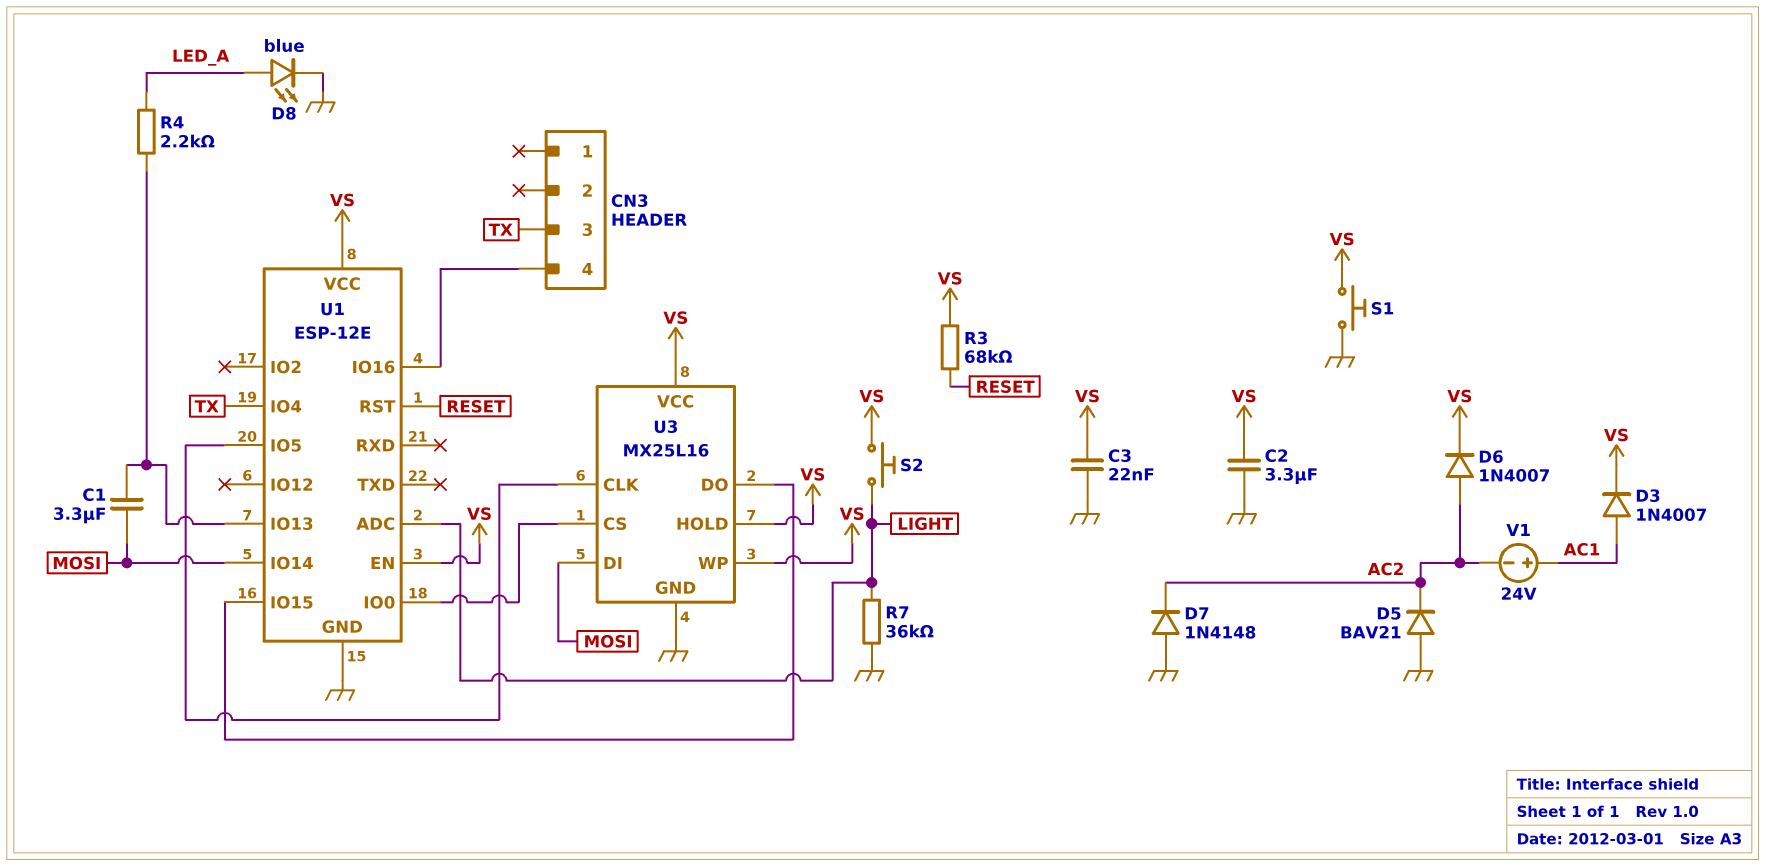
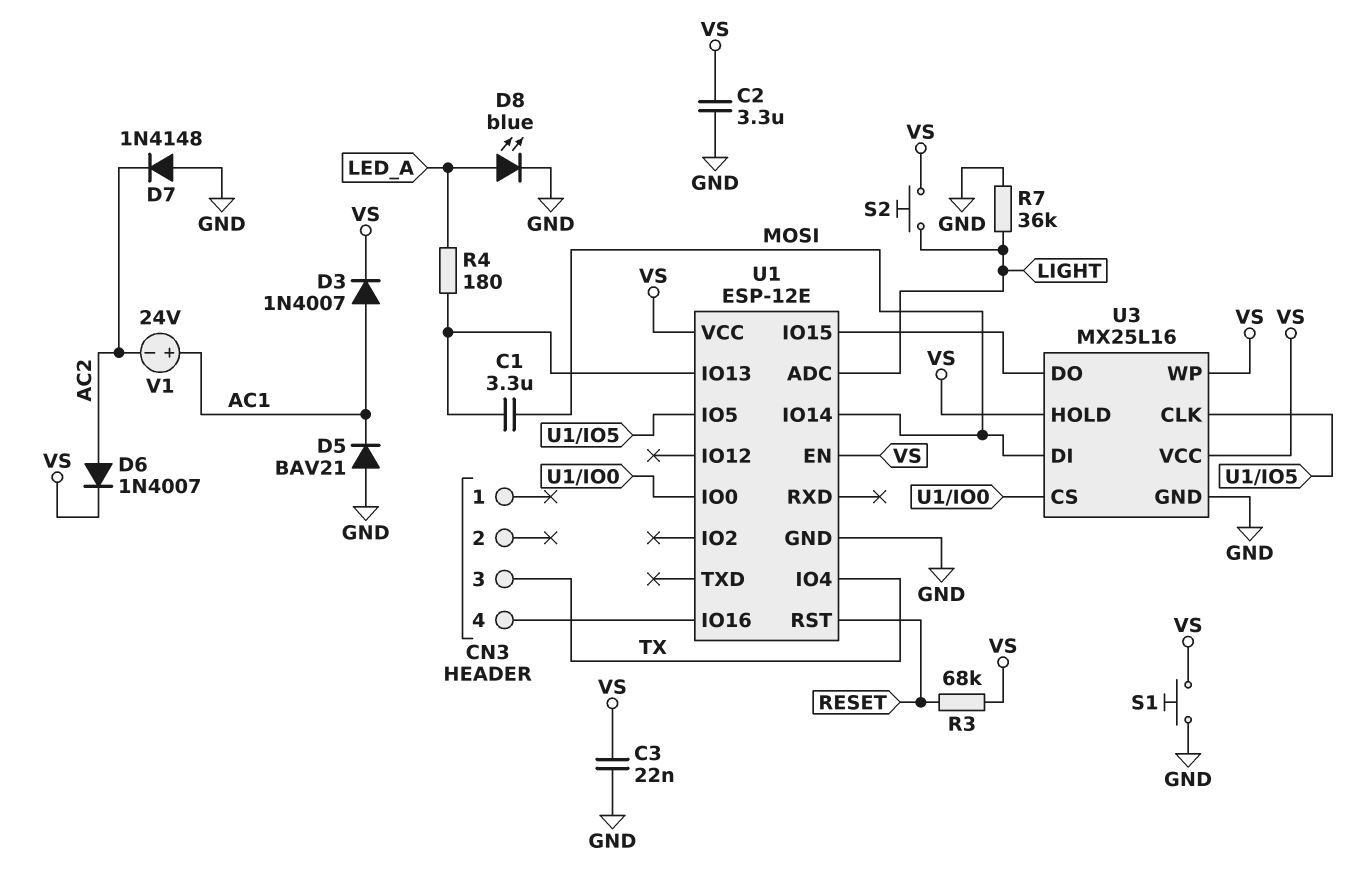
D5: diode BAV21 (A GND, K AC2) -> diode BAV21 (A GND, K AC1)
R4: 2.2k (LED_A, U1/IO13) -> 180 (LED_A, U1/IO13)

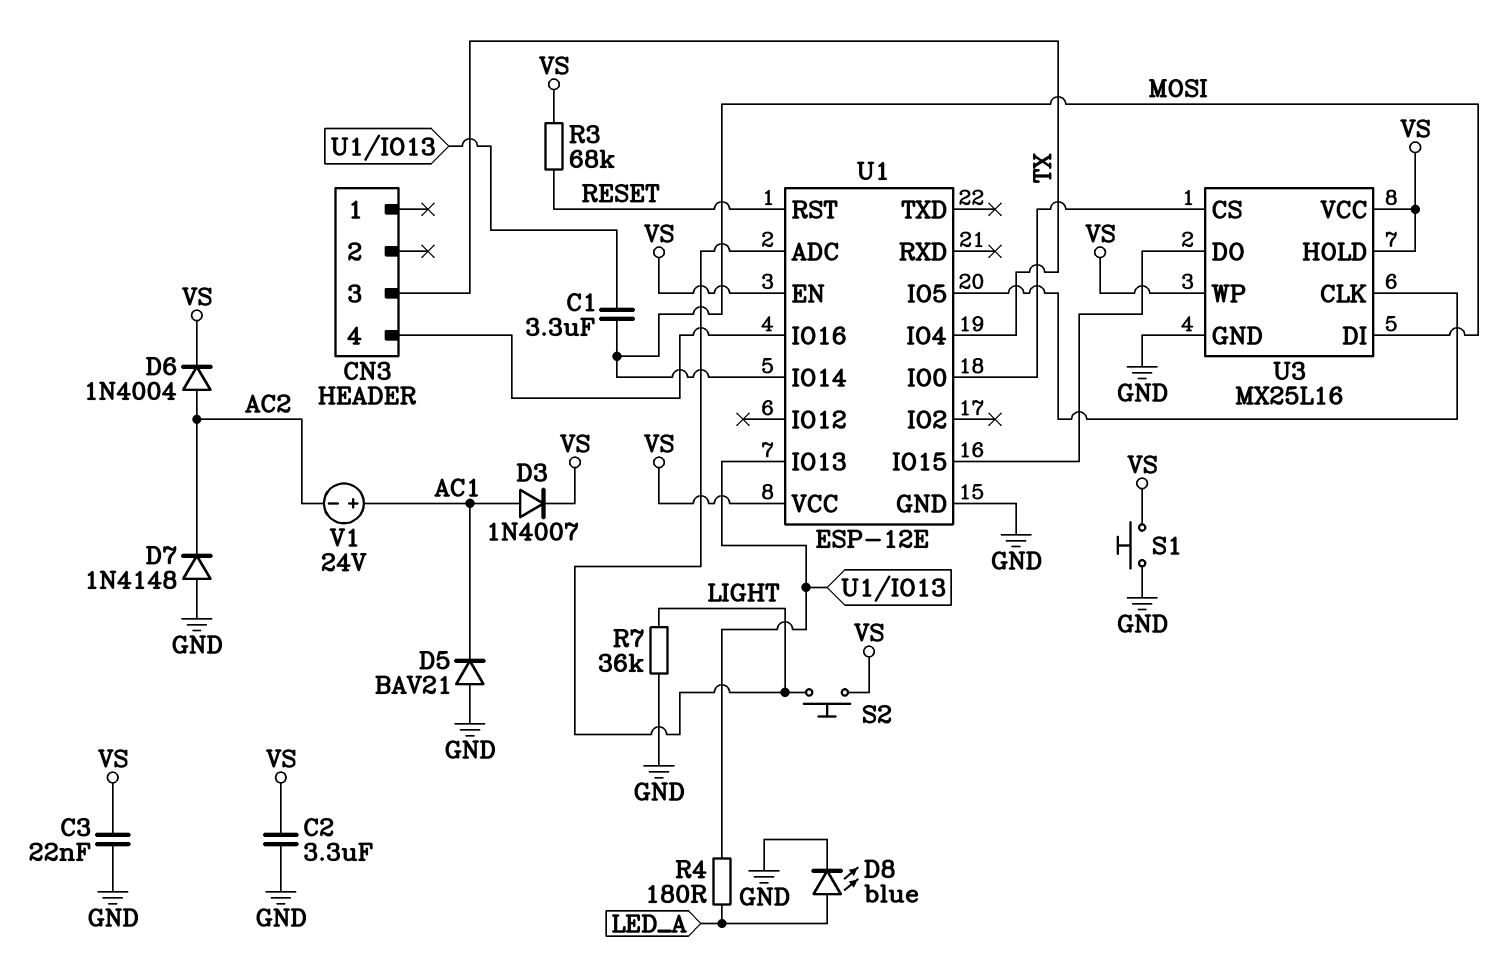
D6: diode 1N4007 (A AC2, K VS) -> diode 1N4004 (A AC2, K VS)

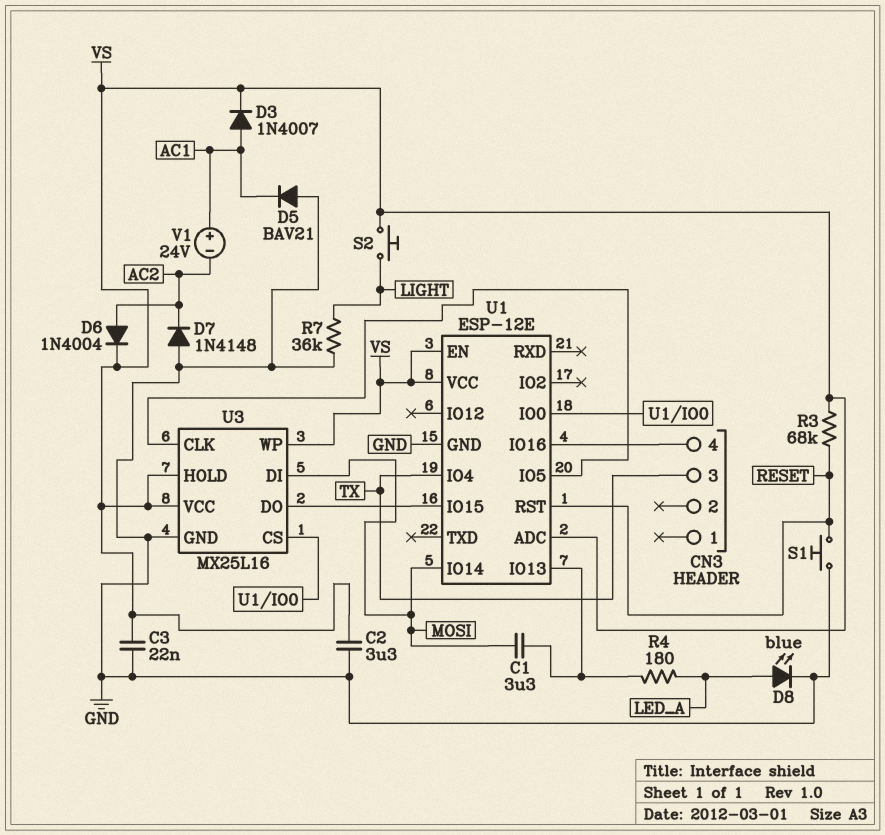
S1: button (GND, VS) -> button (GND, RESET)
U1 pin ADC: LIGHT -> VS

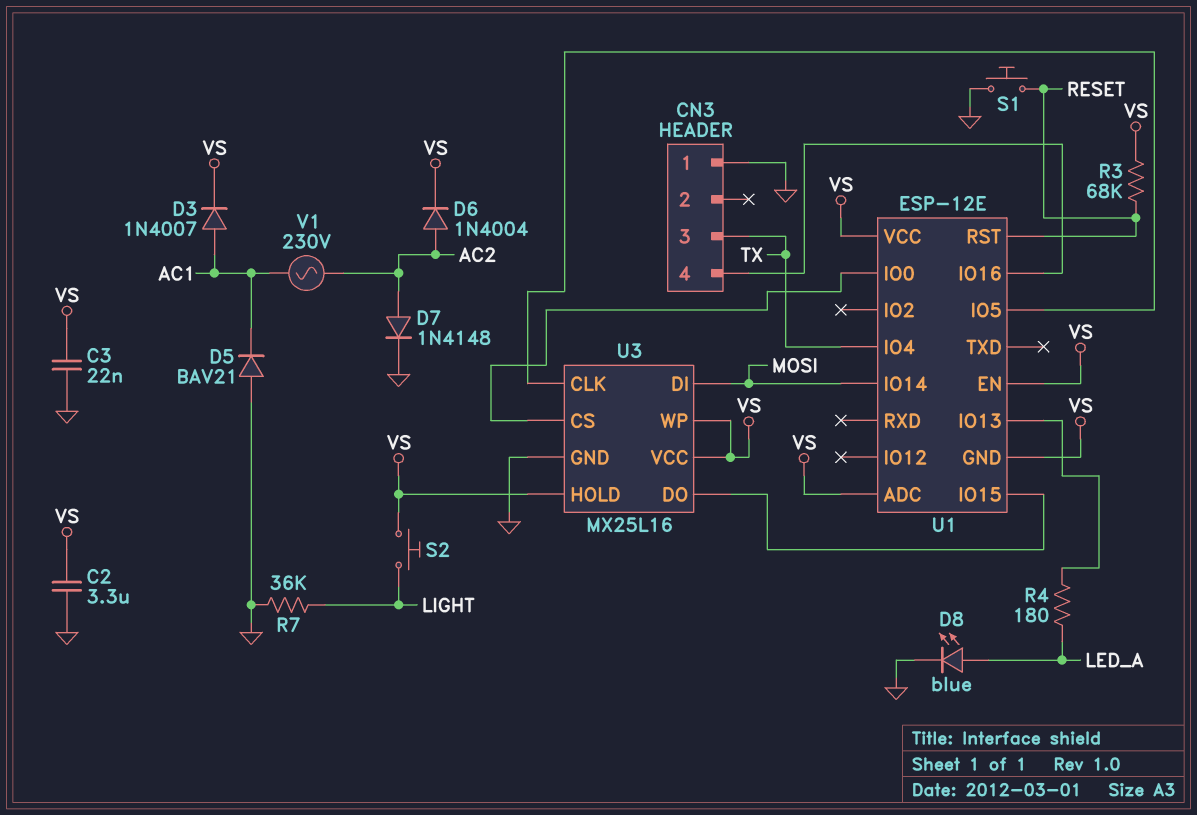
C1: 3.3uF (MOSI, U1/IO13) -> none
CN3 pin 1: none -> GND
D7: diode 1N4148 (A GND, K AC2) -> diode 1N4148 (A AC2, K GND)
U1 pin GND: GND -> VS
V1: 24V (plus AC1, minus AC2) -> AC 230V (AC1, AC2)

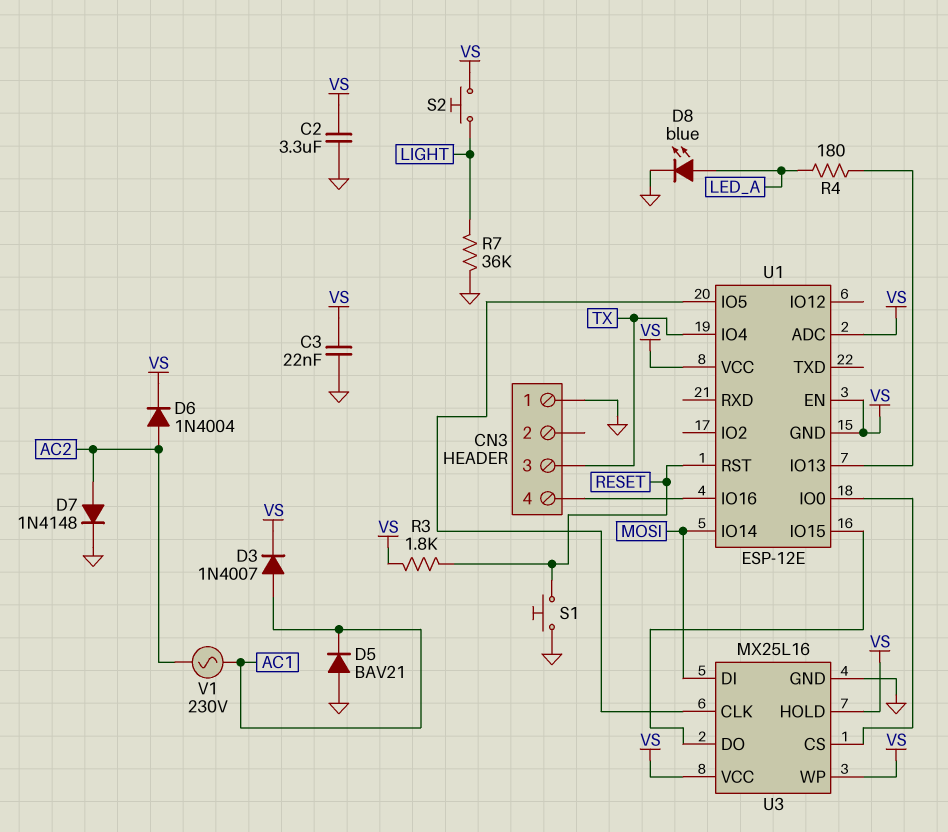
R3: 68k (RESET, VS) -> 1.8k (RESET, VS)

